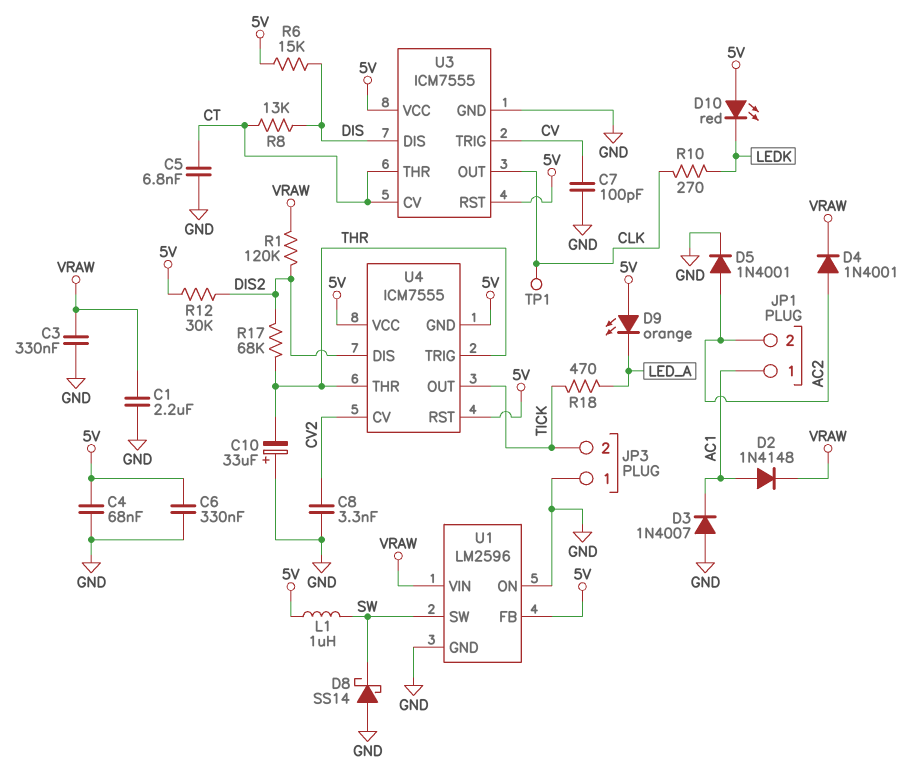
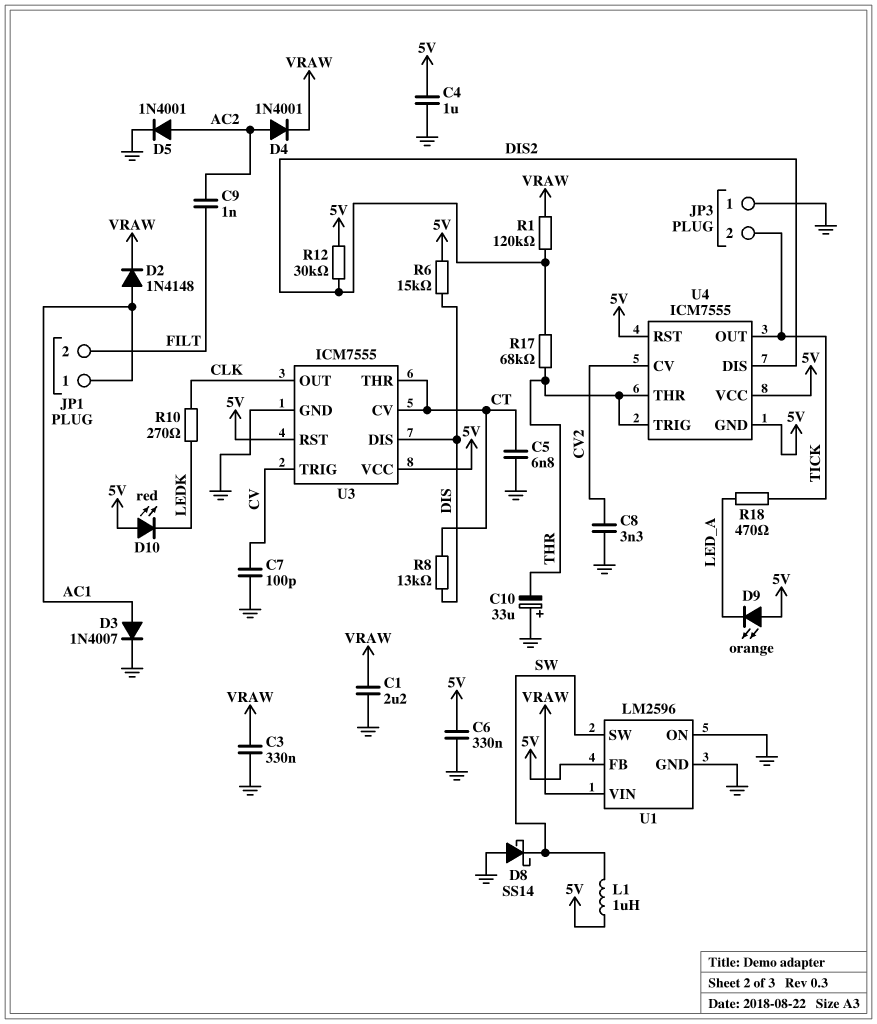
C4: 68nF (5V, GND) -> 1uF (5V, GND)
C9: none -> 1nF (AC2, FILT)
D3: diode 1N4007 (A GND, K AC1) -> diode 1N4007 (A AC1, K GND)
JP1 pin 2: AC2 -> FILT
TP1: test point (CLK) -> none

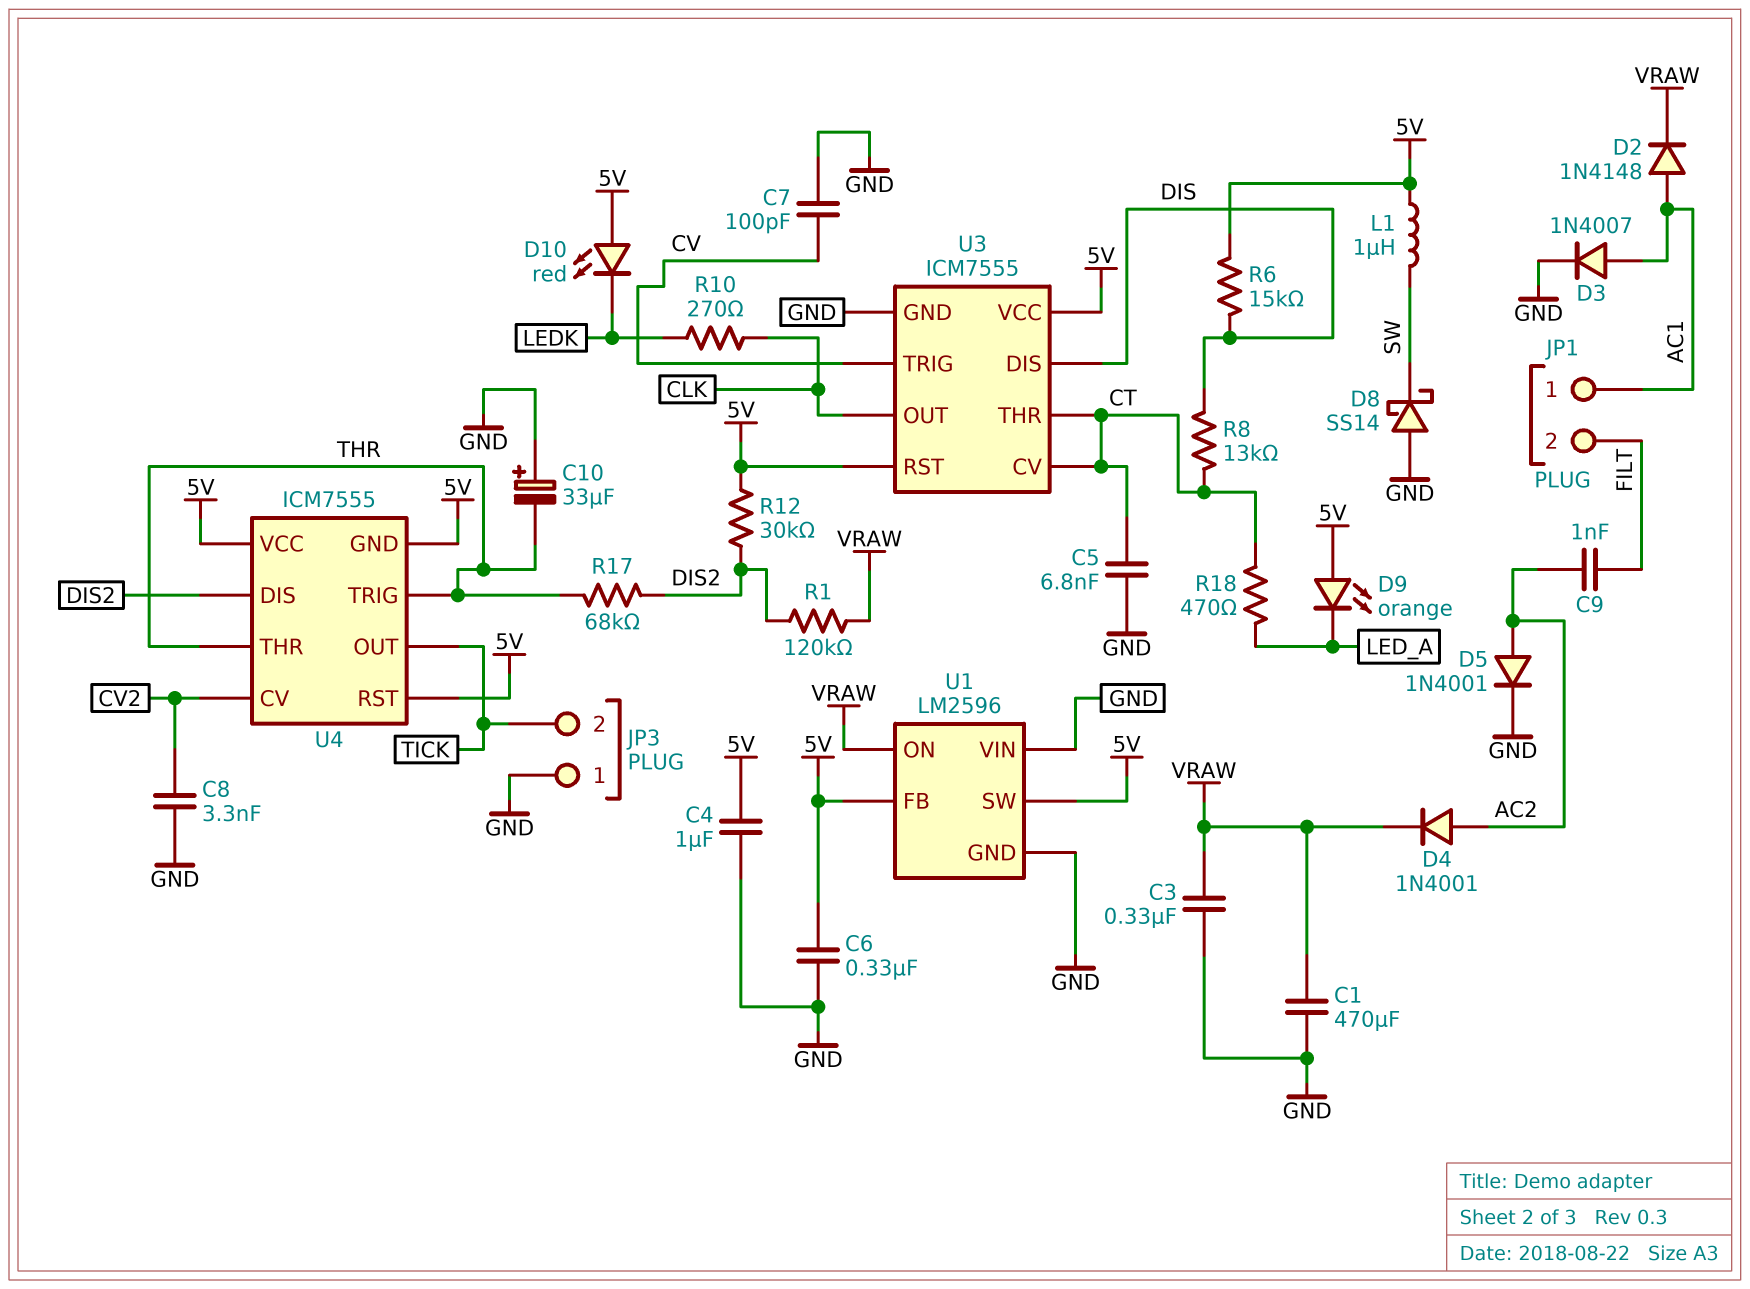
C1: 2.2uF (GND, VRAW) -> 470uF (GND, VRAW)
R18: 470 (LED_A, TICK) -> 470 (CT, LED_A)
U1 pin ON: GND -> VRAW
U1 pin SW: SW -> 5V
U1 pin VIN: VRAW -> GND

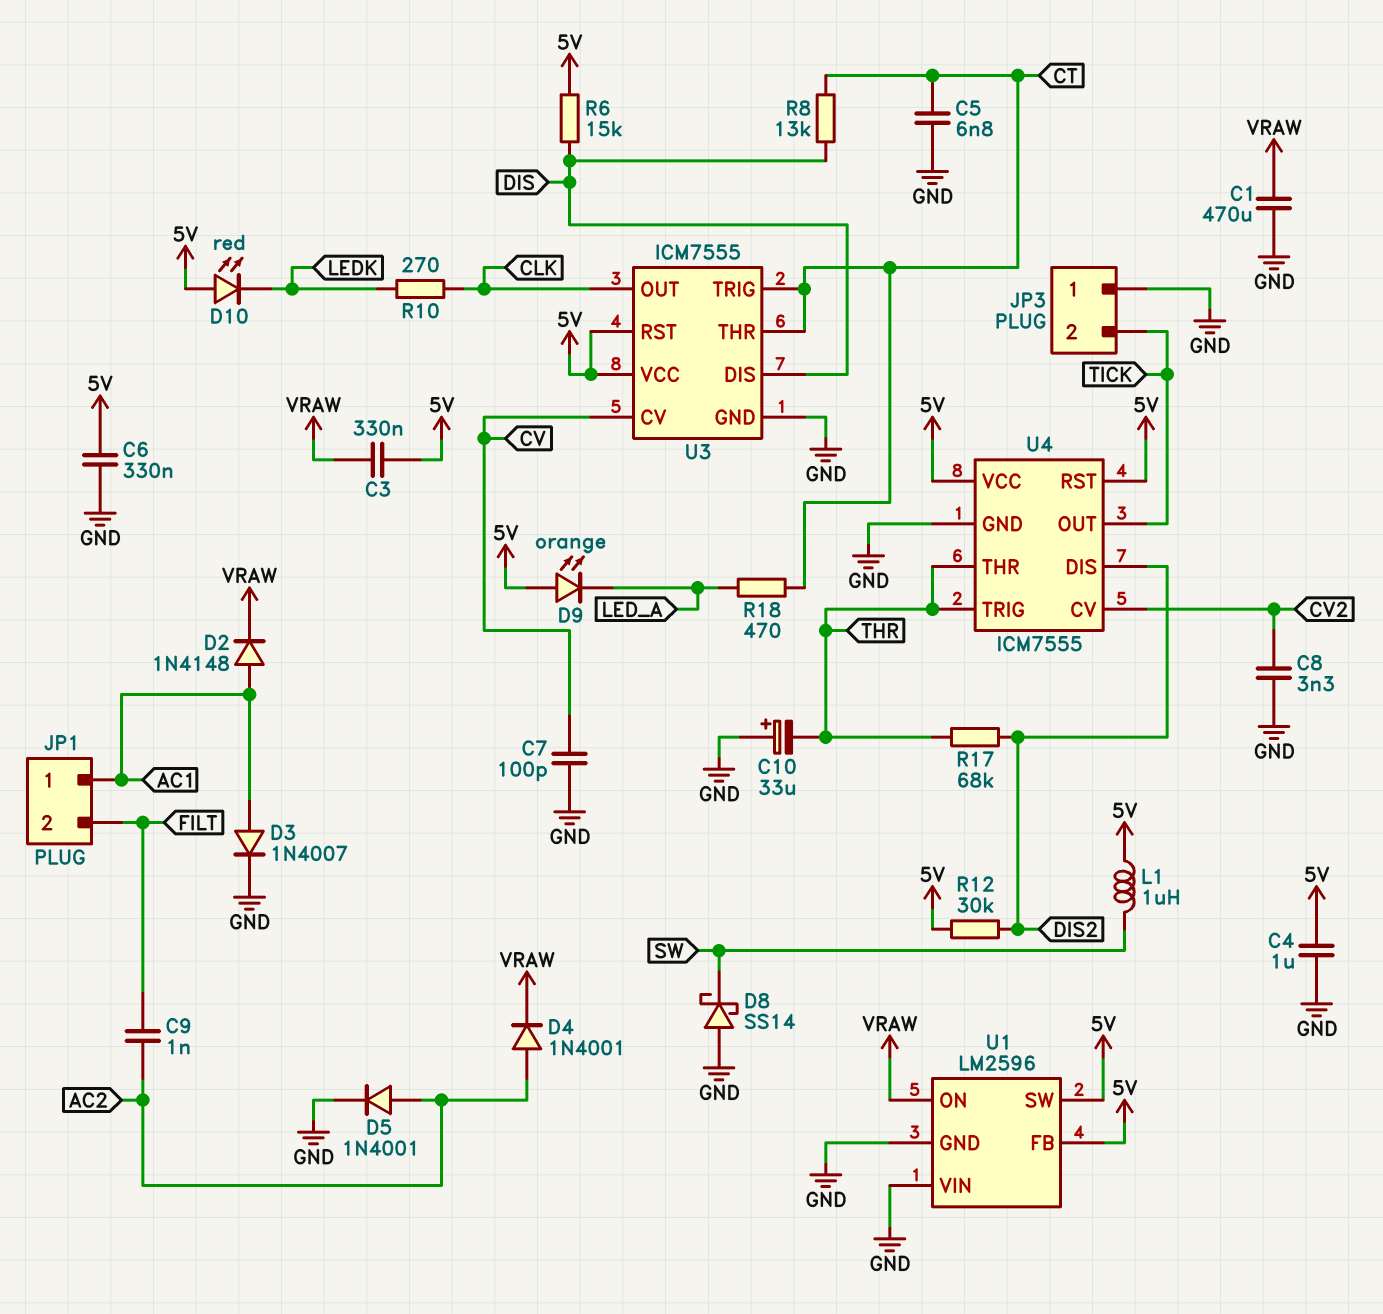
C3: 330nF (GND, VRAW) -> 330nF (5V, VRAW)
R1: 120k (DIS2, VRAW) -> none
U3 pin CV: CT -> CV
U3 pin TRIG: CV -> CT
U4 pin GND: 5V -> GND

